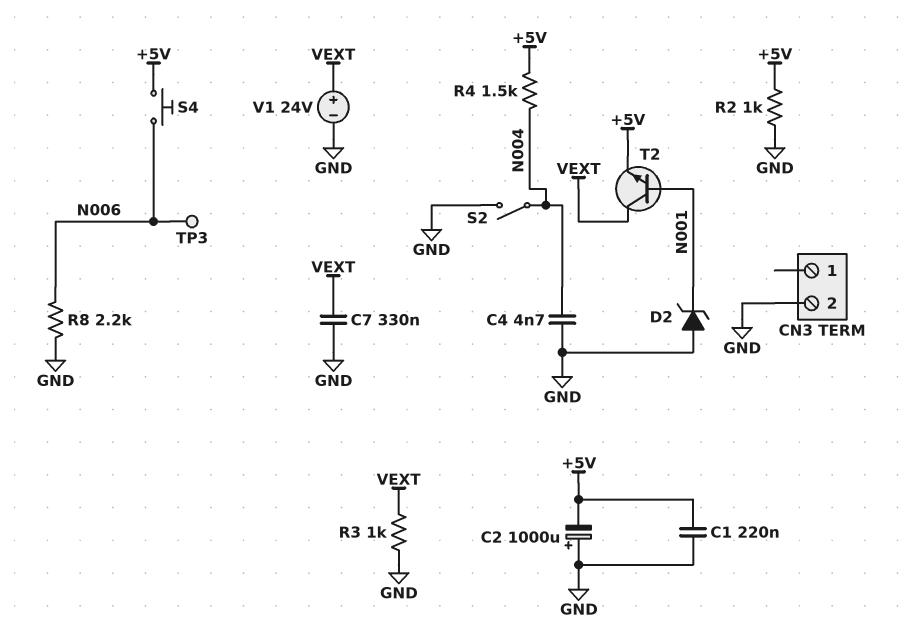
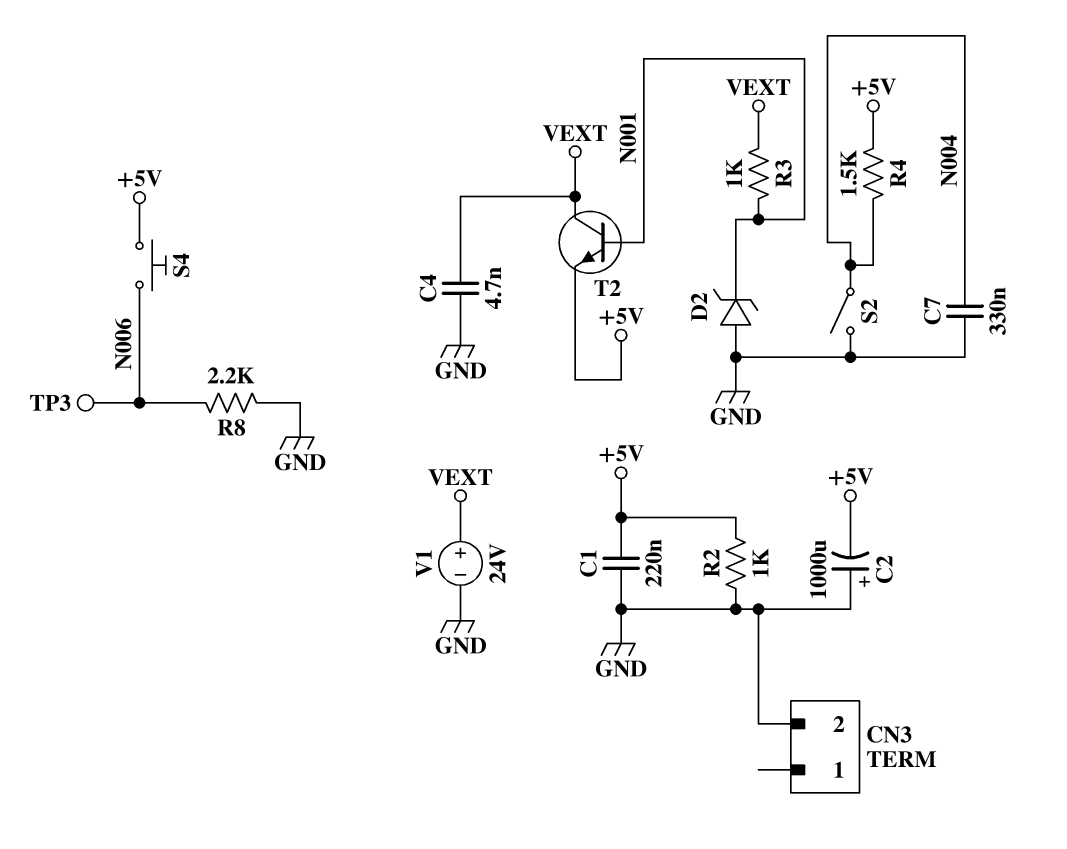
C4: 4.7nF (GND, N004) -> 4.7nF (GND, VEXT)
C7: 330nF (GND, VEXT) -> 330nF (GND, N004)
R3: 1k (GND, VEXT) -> 1k (N001, VEXT)

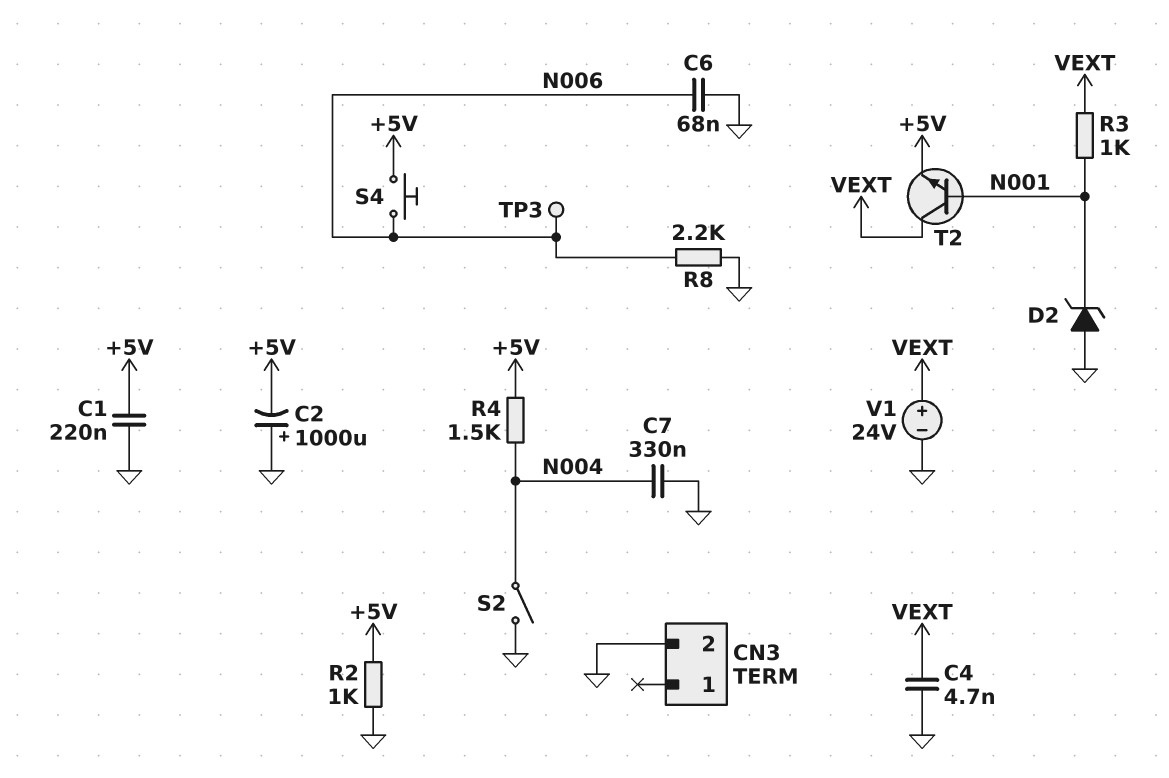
C6: none -> 68nF (GND, N006)

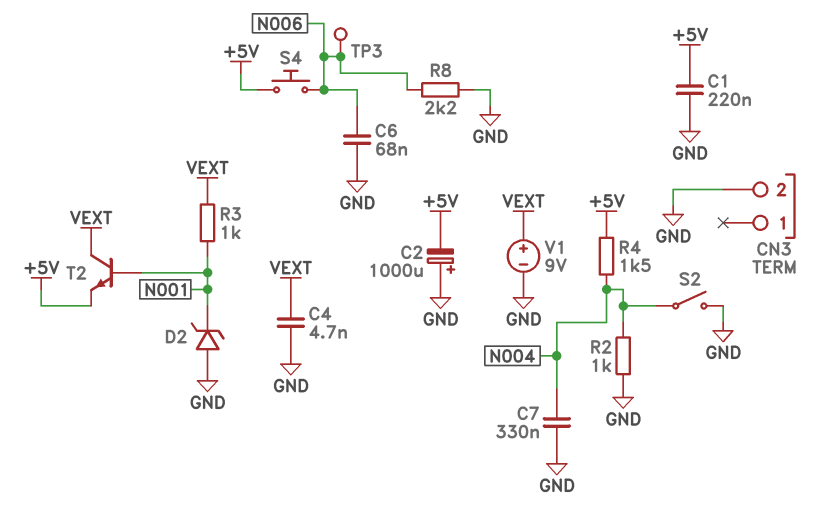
R2: 1k (+5V, GND) -> 1k (GND, N004)
V1: 24V (plus VEXT, minus GND) -> 9V (plus VEXT, minus GND)

